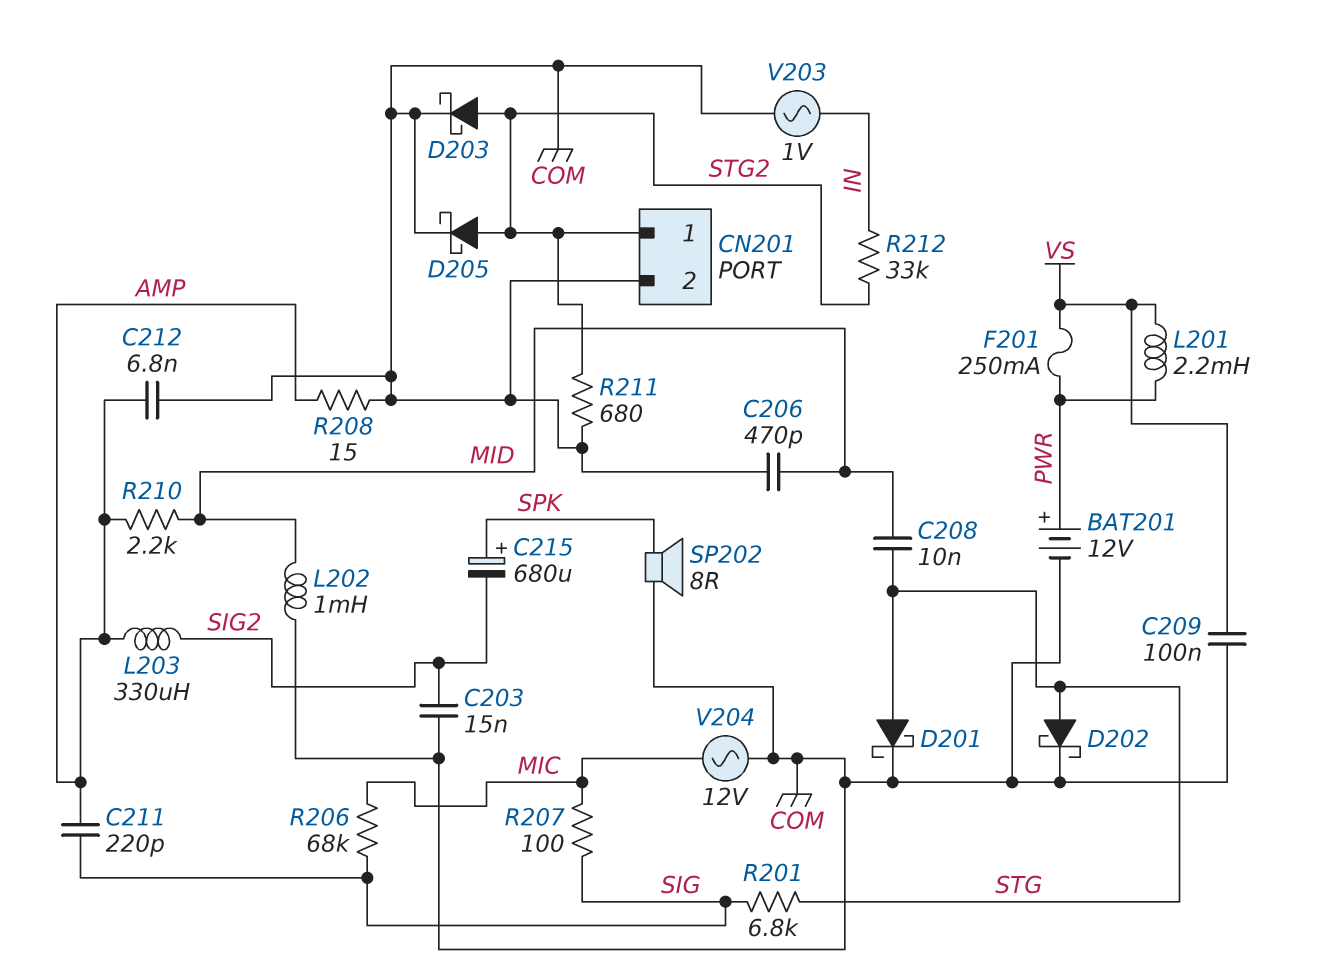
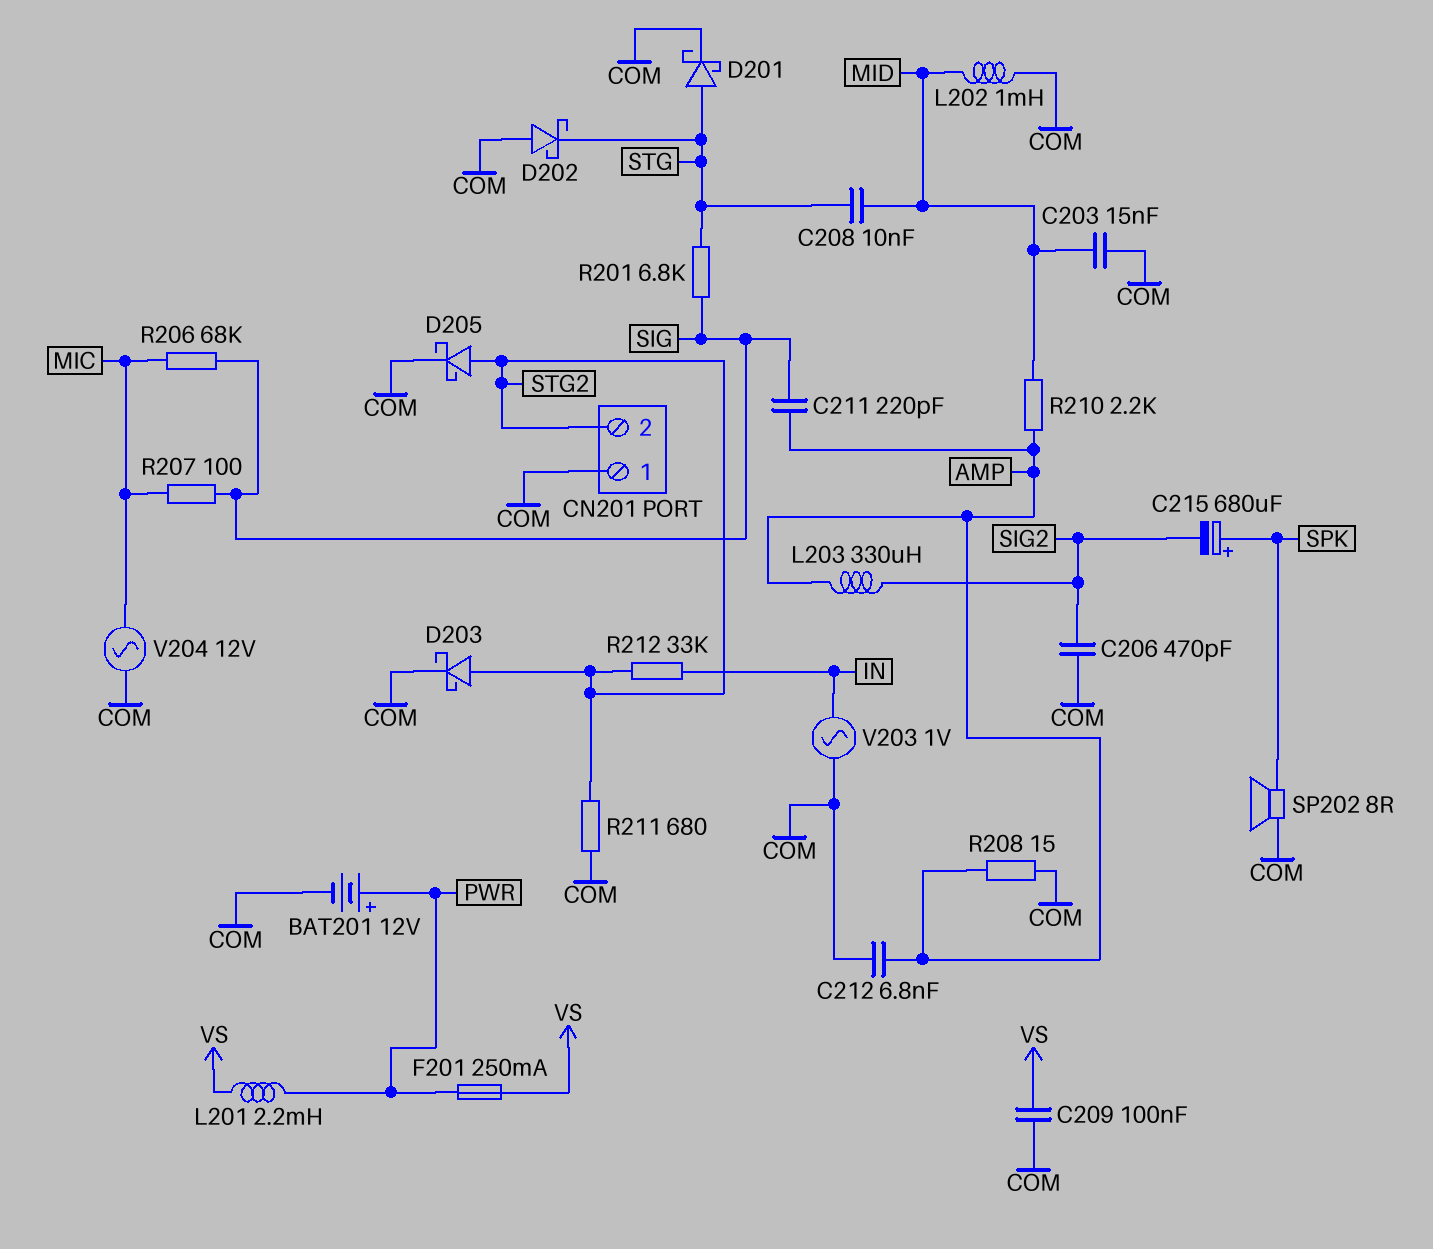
C203: 15nF (COM, SIG2) -> 15nF (COM, MID)
C206: 470pF (COM, MID) -> 470pF (COM, SIG2)
CN201 pin 1: STG2 -> COM
CN201 pin 2: COM -> STG2
D202: schottky (A STG, K COM) -> schottky (A COM, K STG)

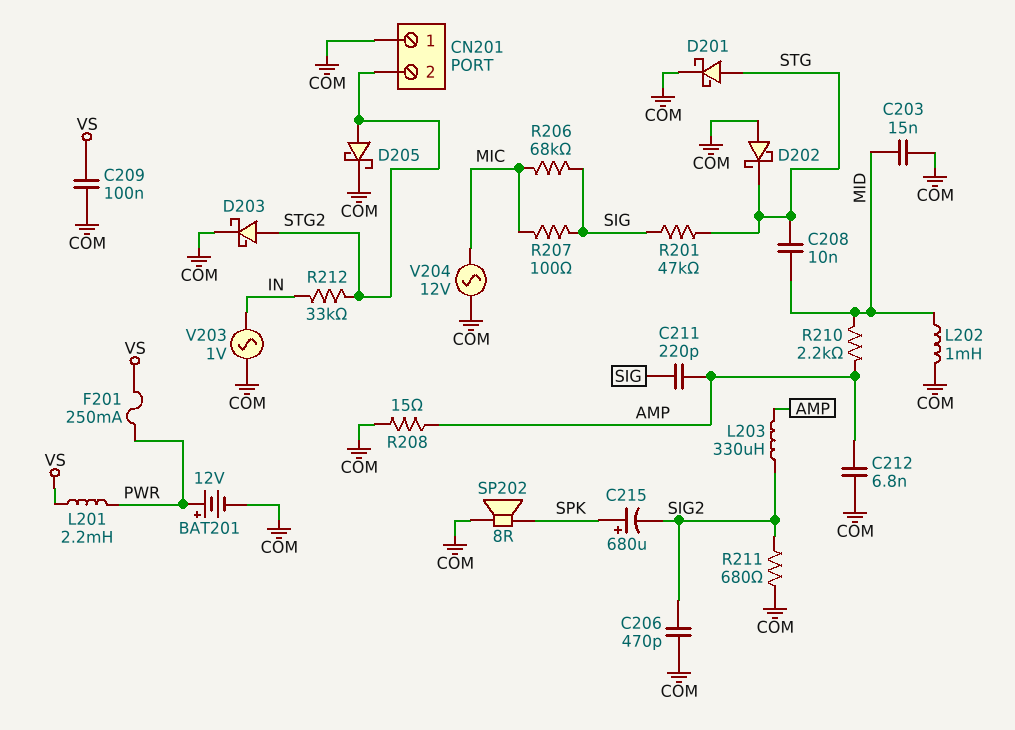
R201: 6.8k (SIG, STG) -> 47k (SIG, STG)
R211: 680 (COM, STG2) -> 680 (COM, SIG2)

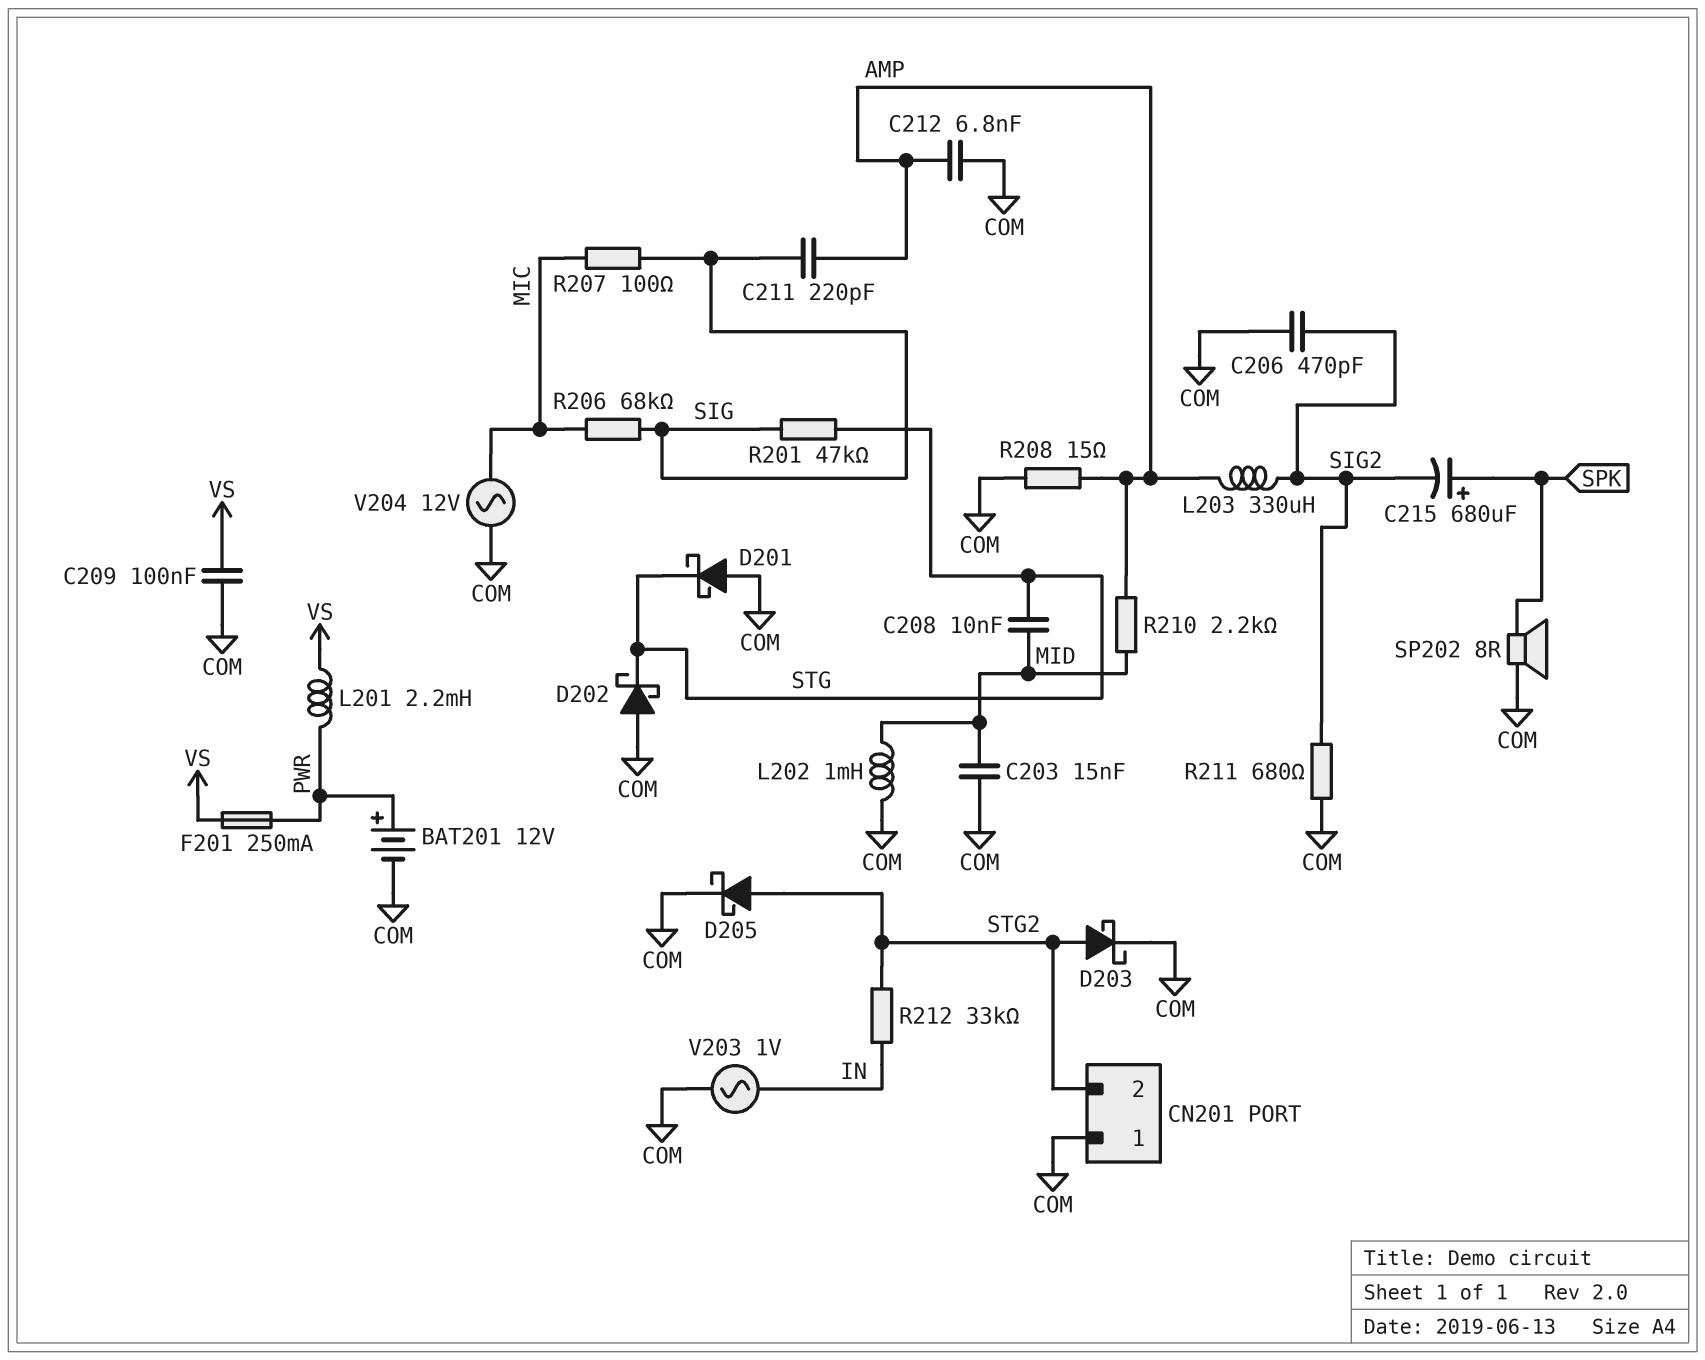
D201: schottky (A STG, K COM) -> schottky (A COM, K STG)

